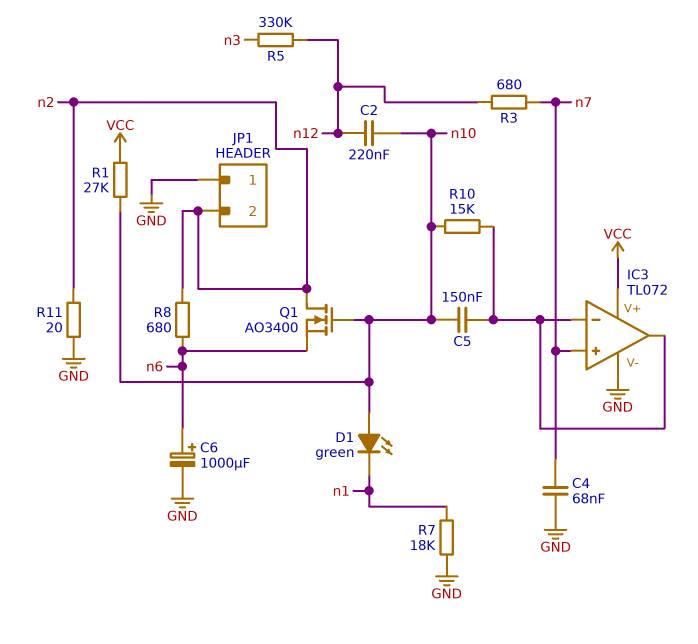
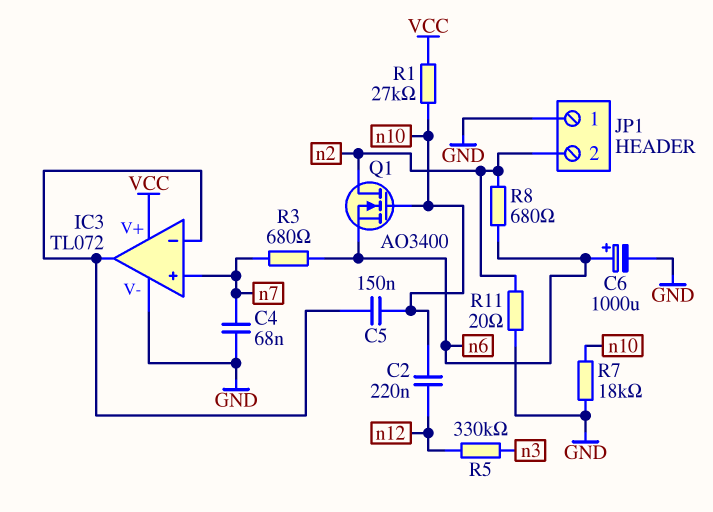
D1: LED green (A n10, K n1) -> none
R3: 680 (n7, n12) -> 680 (n6, n7)
R7: 18k (GND, n1) -> 18k (GND, n10)
R10: 15k (IC3/in-, n10) -> none

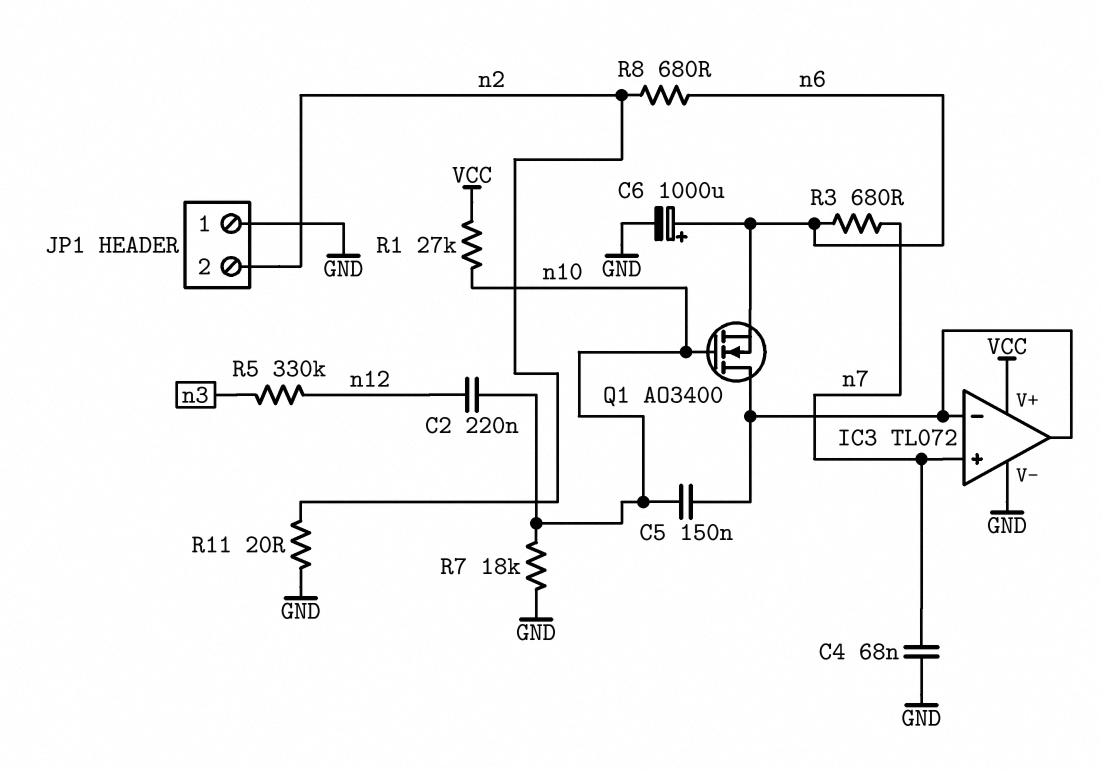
Q1: NMOS AO3400 (G n10, D n2, S n6) -> NMOS AO3400 (G n10, D IC3/in-, S n6)

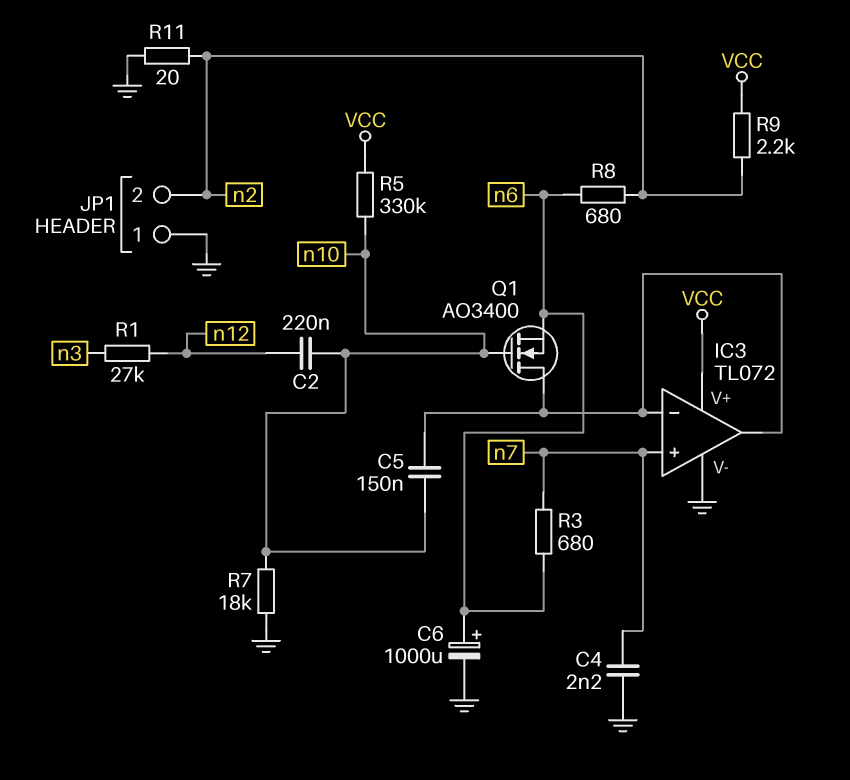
C4: 68nF (GND, n7) -> 2.2nF (GND, n7)
R1: 27k (VCC, n10) -> 27k (n3, n12)
R5: 330k (n3, n12) -> 330k (VCC, n10)
R9: none -> 2.2k (VCC, n2)

